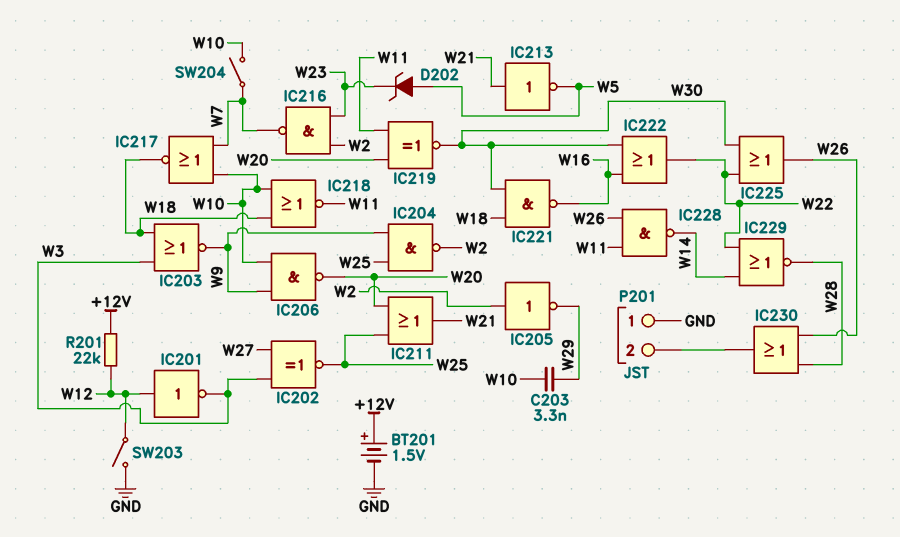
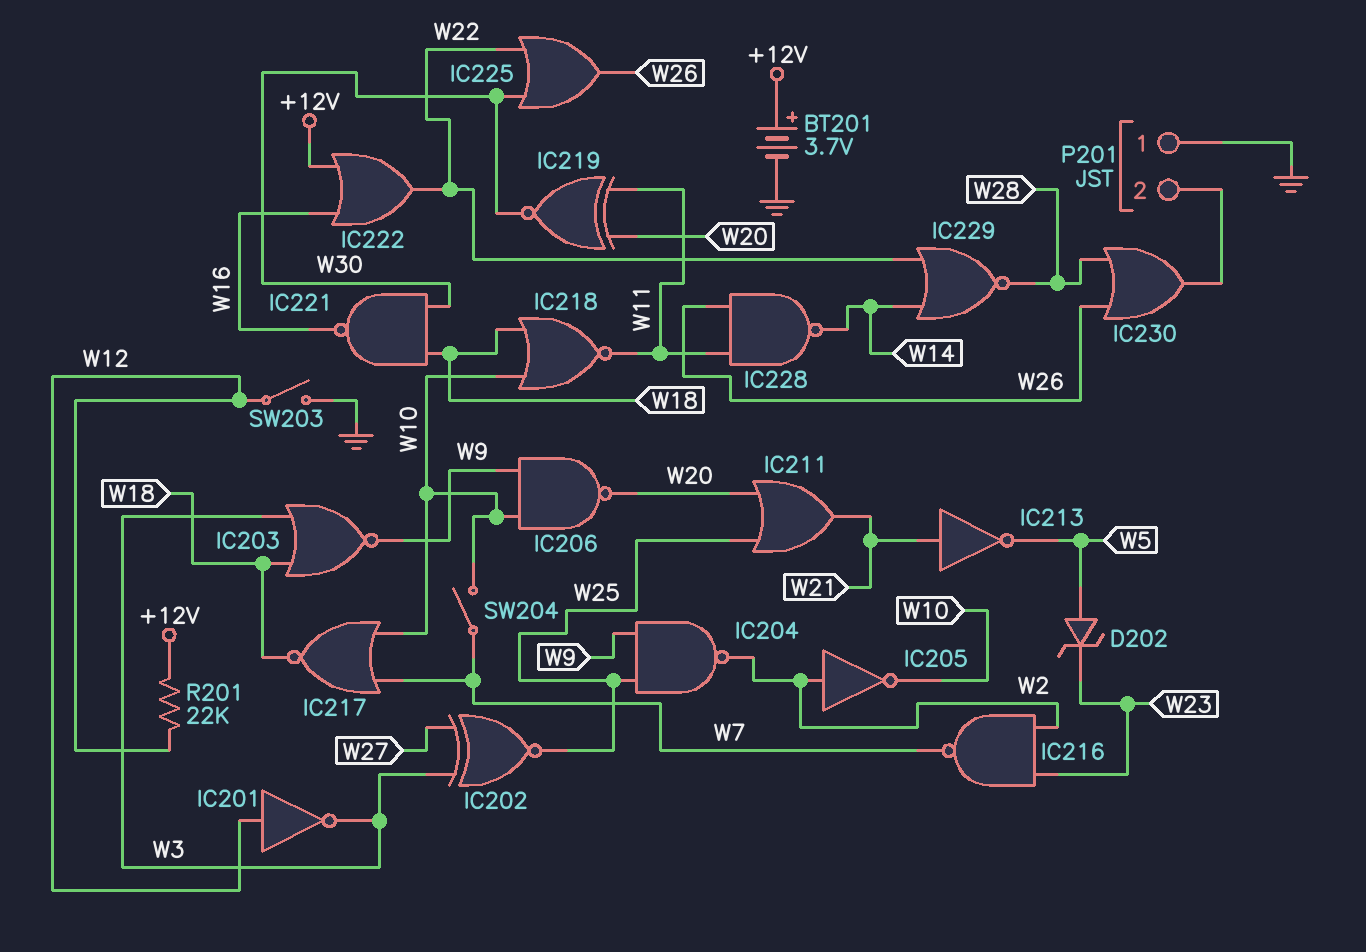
BT201: 1.5V (plus +12V, minus GND) -> 3.7V (plus +12V, minus GND)
C203: 3.3nF (W10, W29) -> none
IC205: NOT (in W2, out W29) -> NOT (in W2, out W10)
IC222: OR (in W16, in W30, out W22) -> OR (in +12V, in W16, out W22)

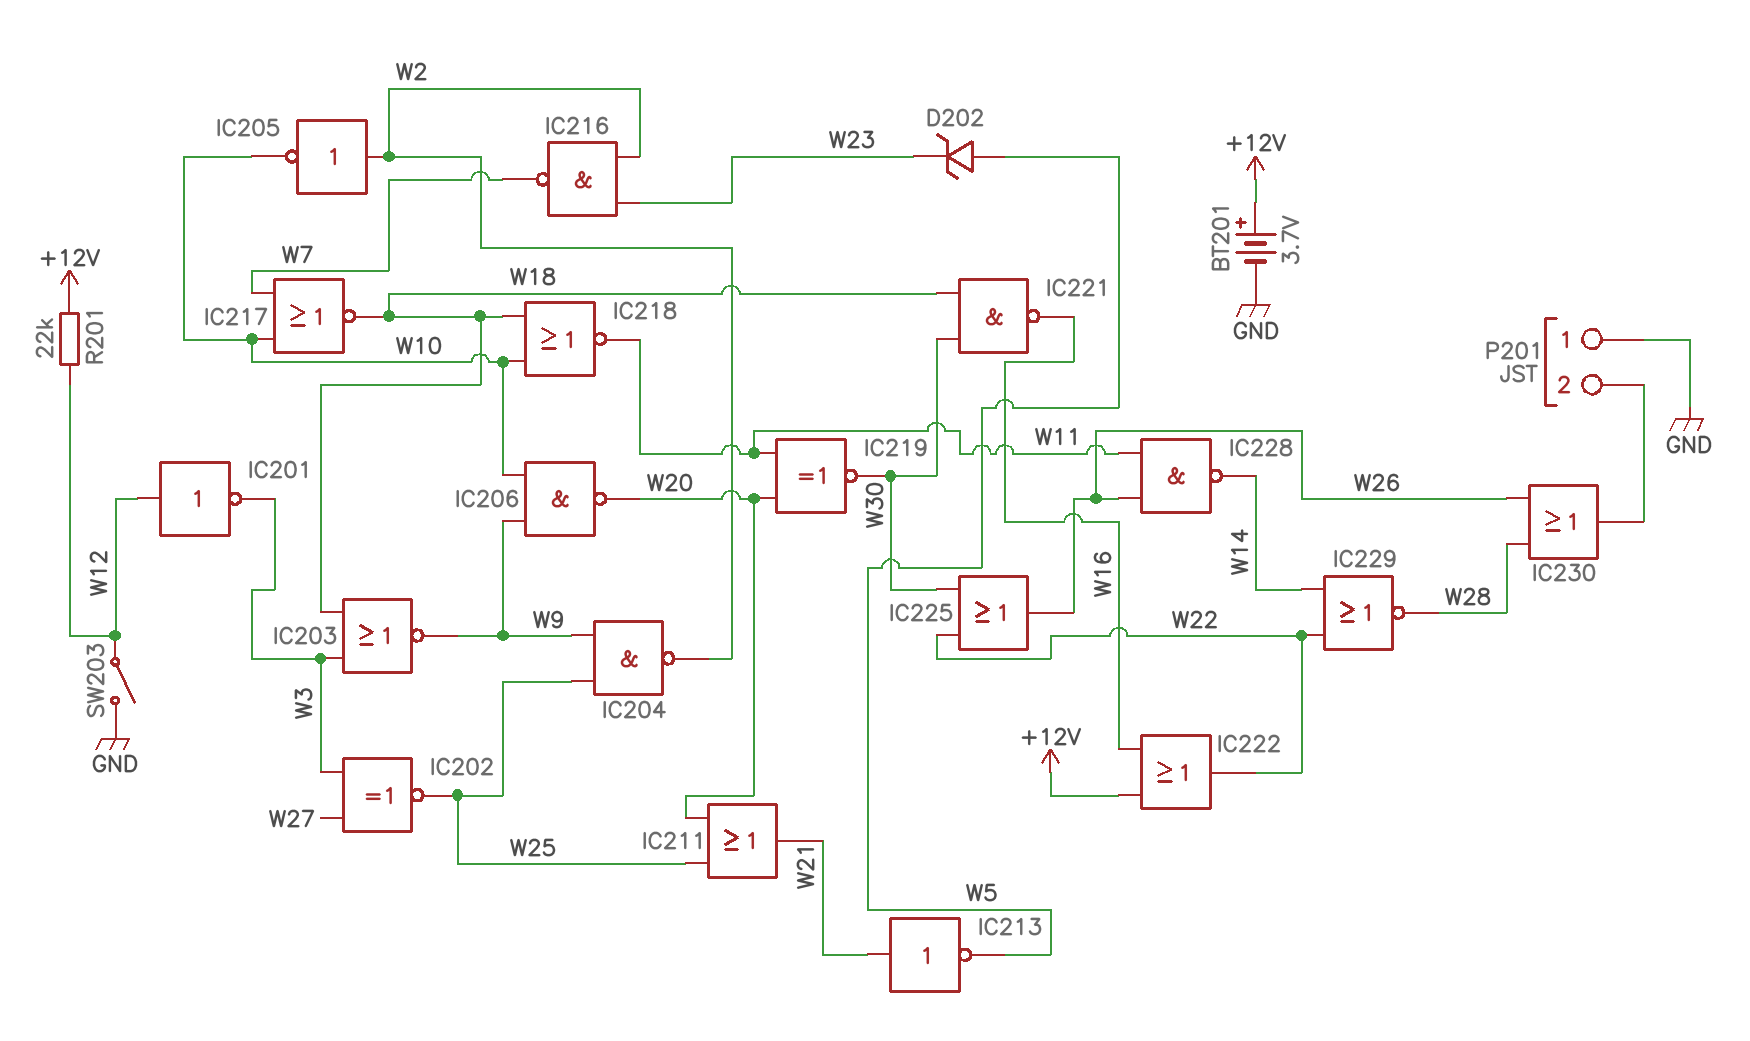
SW204: switch (W7, W10) -> none

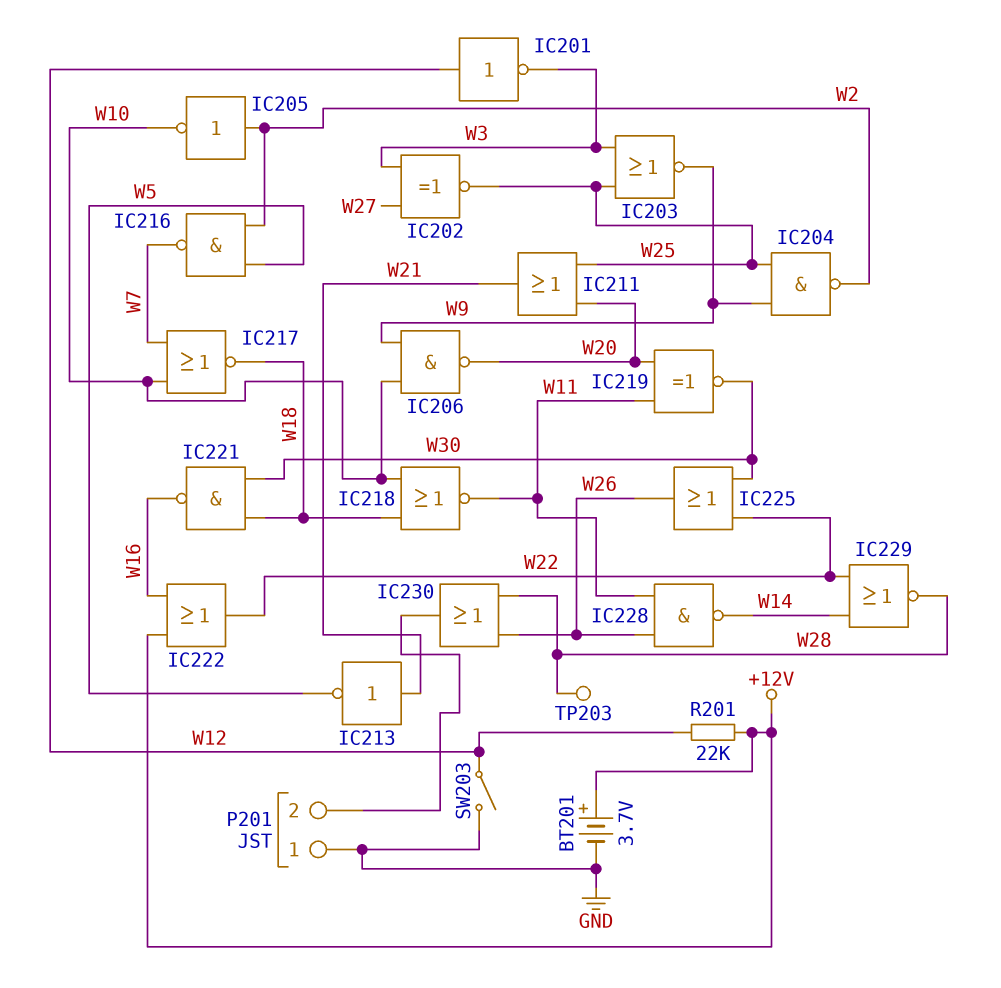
D202: zener (A W5, K W23) -> none
IC203: NOR (in W3, in W18, out W9) -> NOR (in W3, in W25, out W9)
IC216: NAND (in W2, in W23, out W7) -> NAND (in W2, in W5, out W7)
TP203: none -> test point (W28)

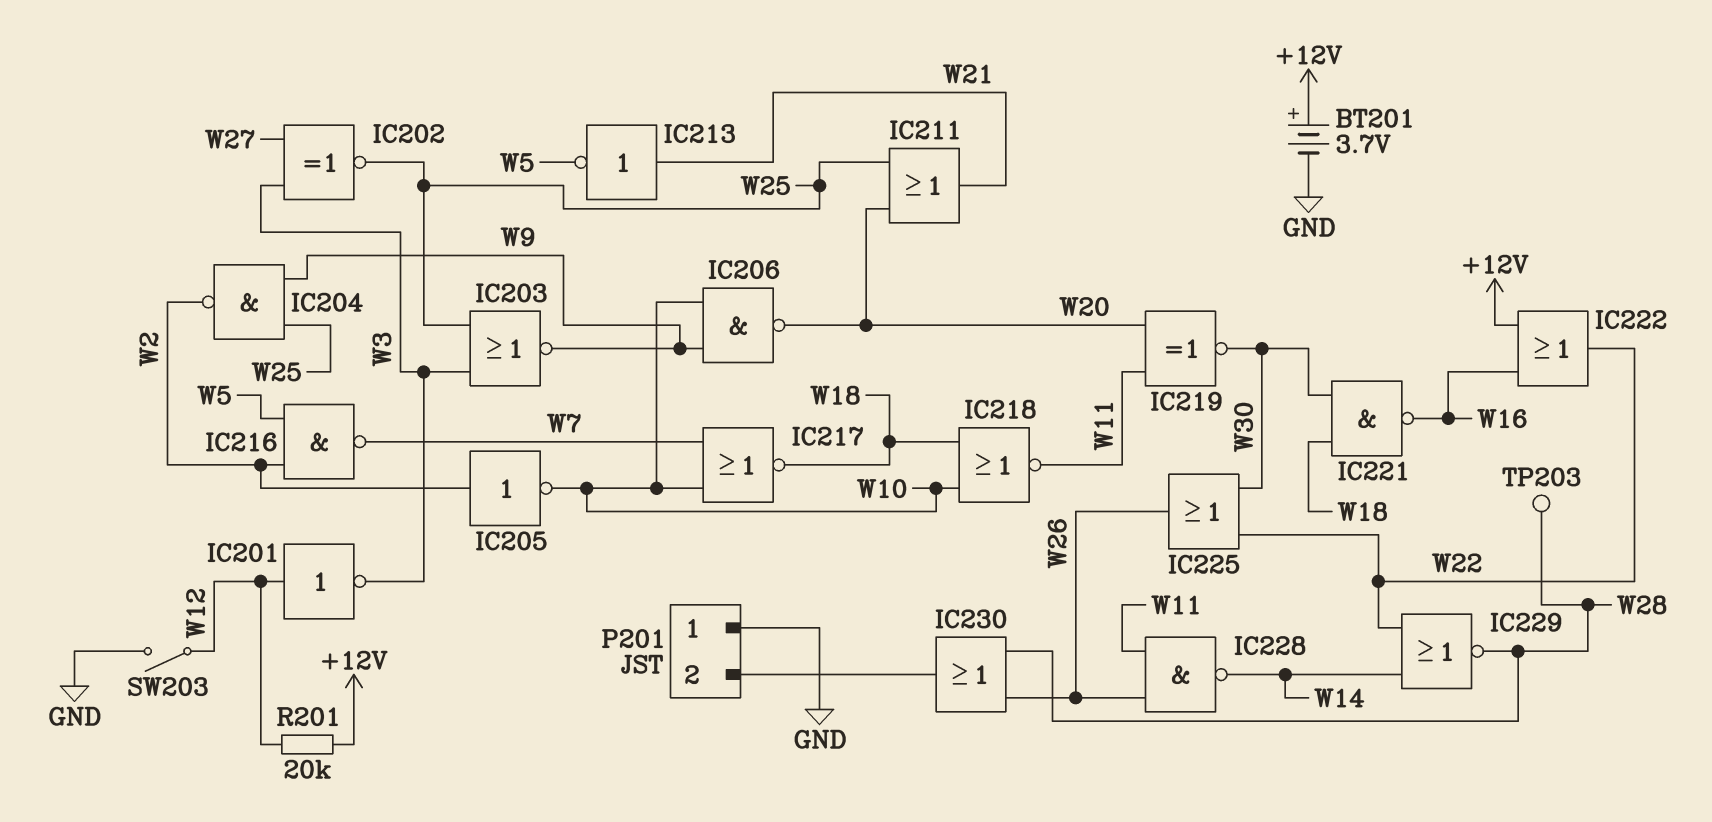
R201: 22k (+12V, W12) -> 20k (+12V, W12)

